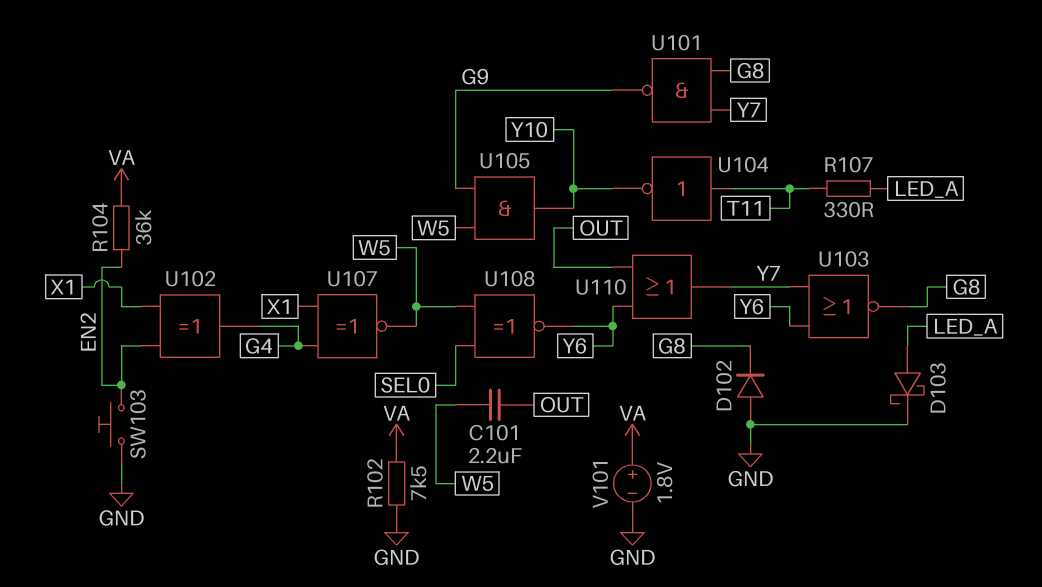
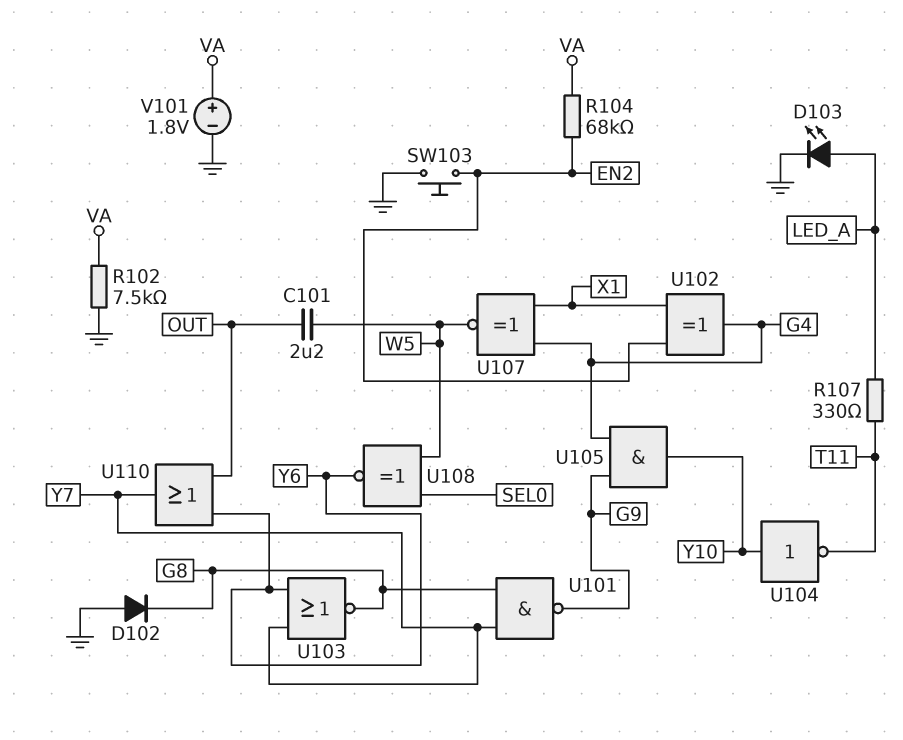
D103: schottky (A LED_A, K GND) -> LED (A LED_A, K GND)
R104: 36k (EN2, VA) -> 68k (EN2, VA)
U104: NOT (in T11, out Y10) -> NOT (in Y10, out T11)
U105: AND (in G9, in W5, out Y10) -> AND (in G4, in G9, out Y10)

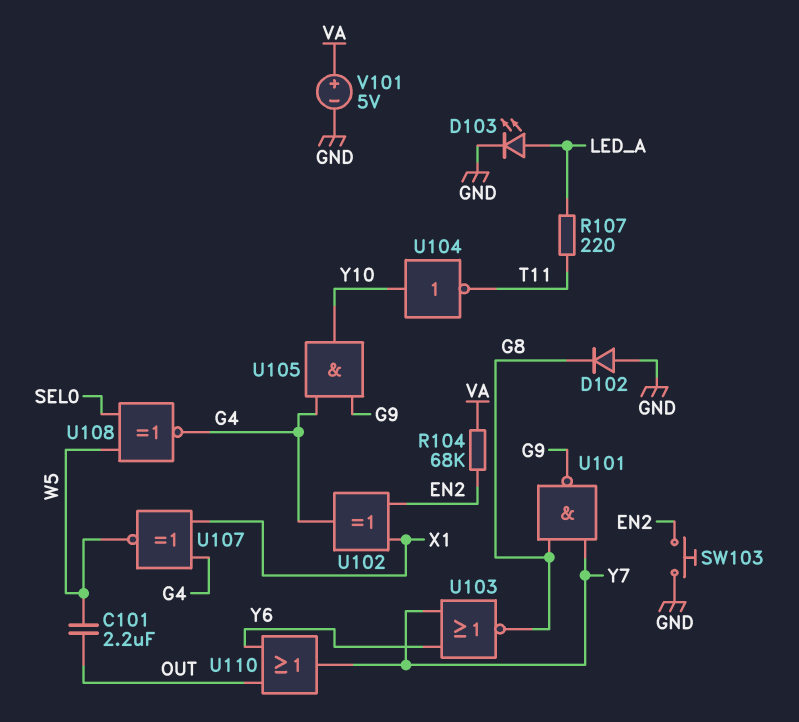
R102: 7.5k (GND, VA) -> none
R107: 330 (LED_A, T11) -> 220 (LED_A, T11)
U108: XNOR (in SEL0, in W5, out Y6) -> XNOR (in SEL0, in W5, out G4)
V101: 1.8V (plus VA, minus GND) -> 5V (plus VA, minus GND)

